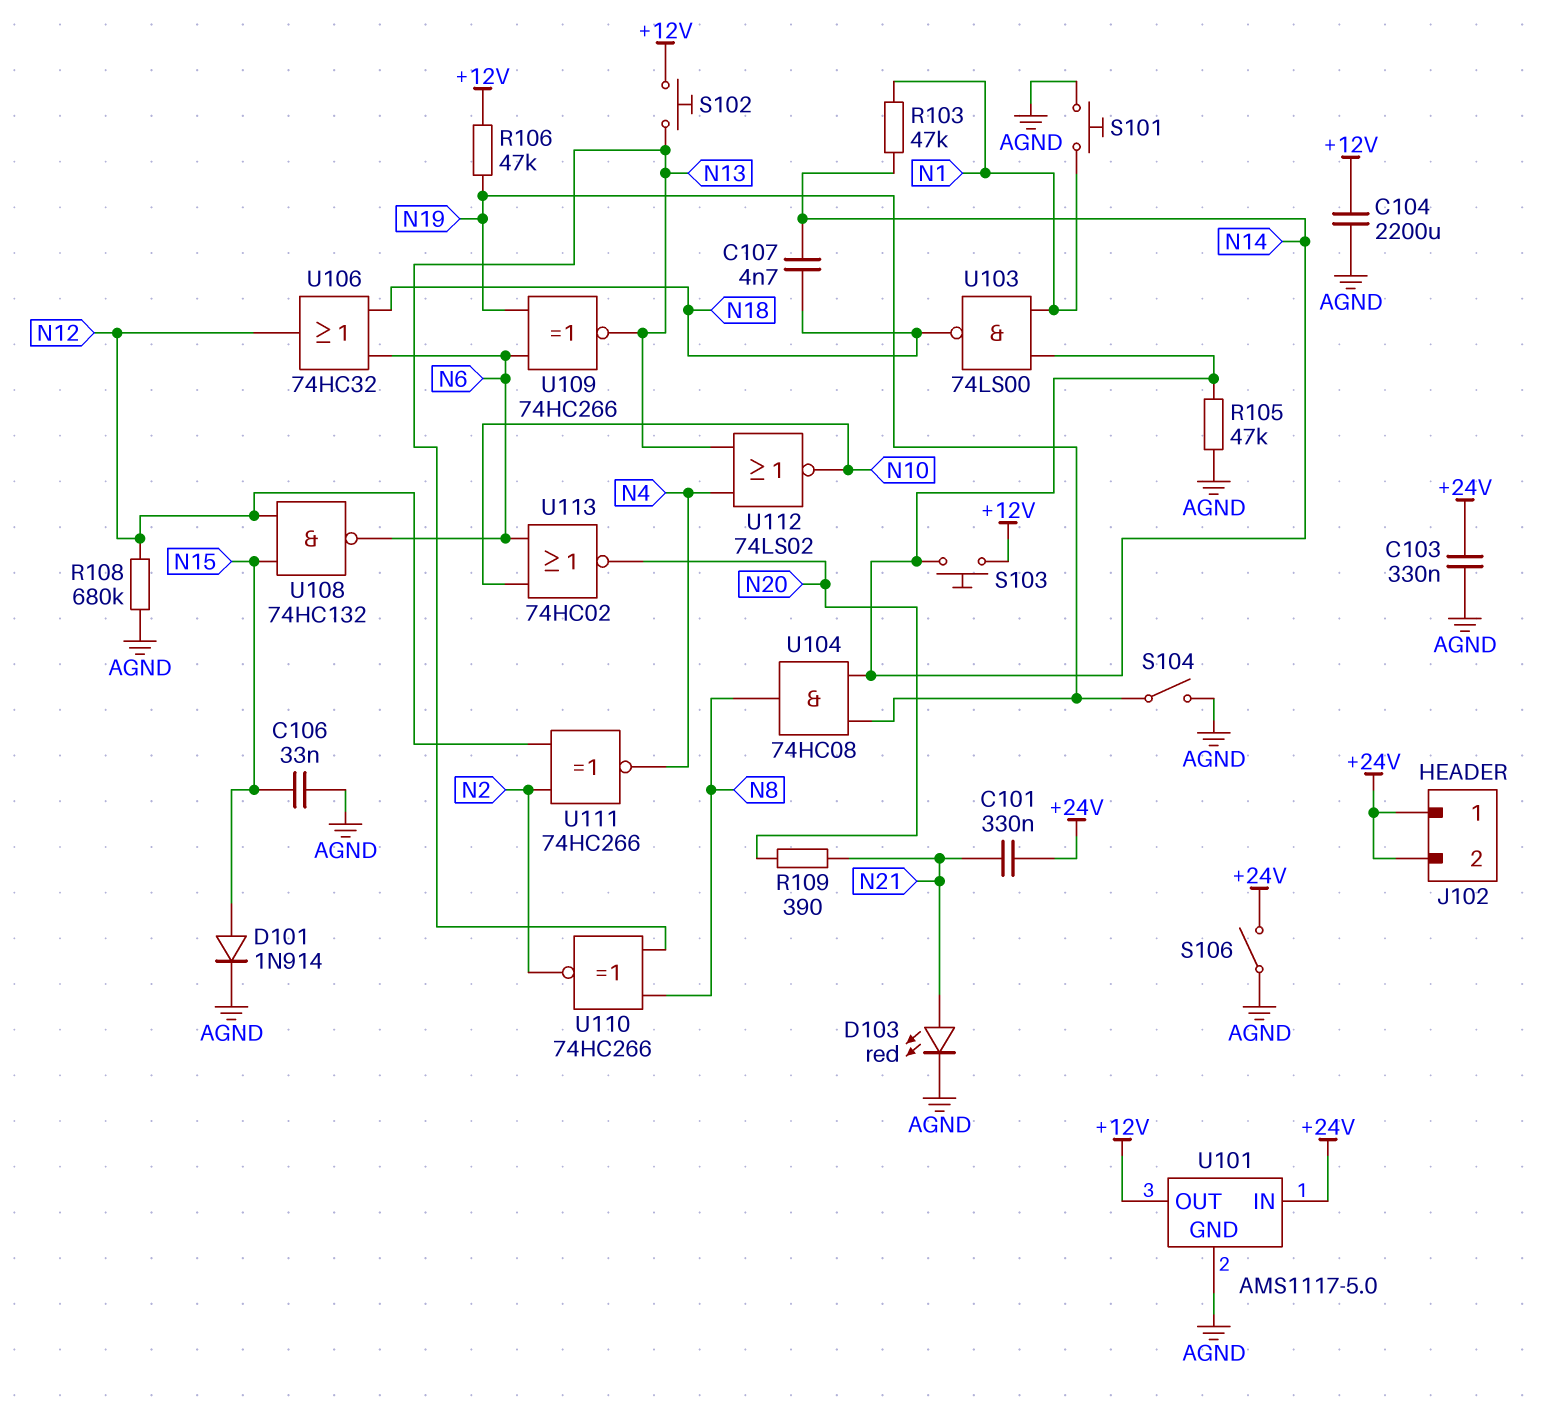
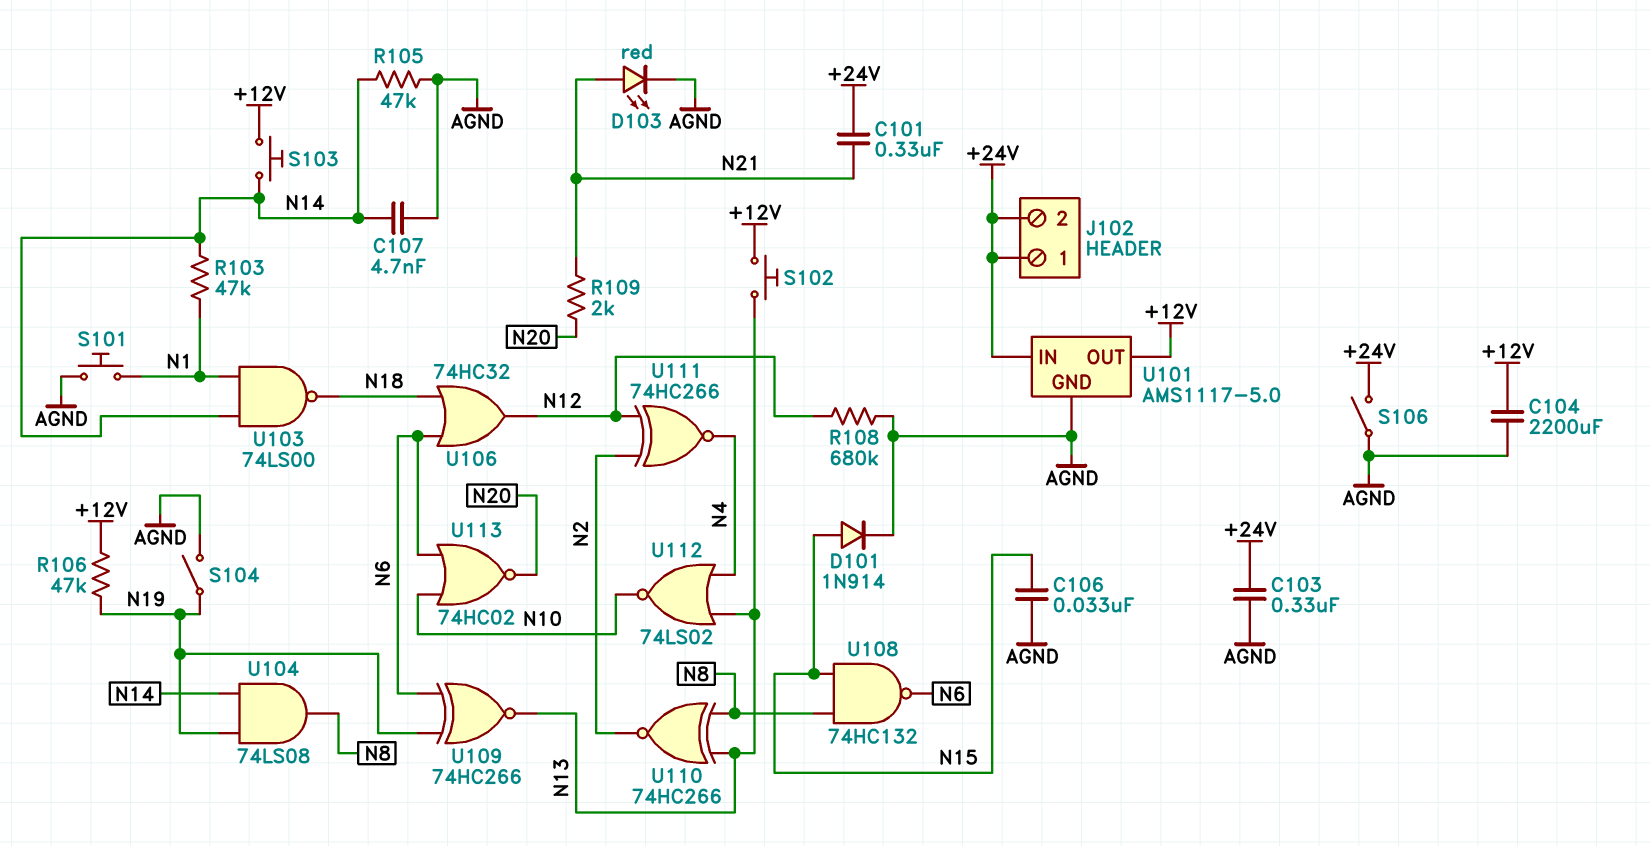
C107: 4.7nF (N14, N18) -> 4.7nF (AGND, N14)
R109: 390 (N20, N21) -> 2k (N20, N21)
U104: AND 74HC08 (in N14, in N19, out N8) -> AND 74LS08 (in N14, in N19, out N8)
U108: NAND 74HC132 (in N12, in N15, out N6) -> NAND 74HC132 (in N8, in N15, out N6)

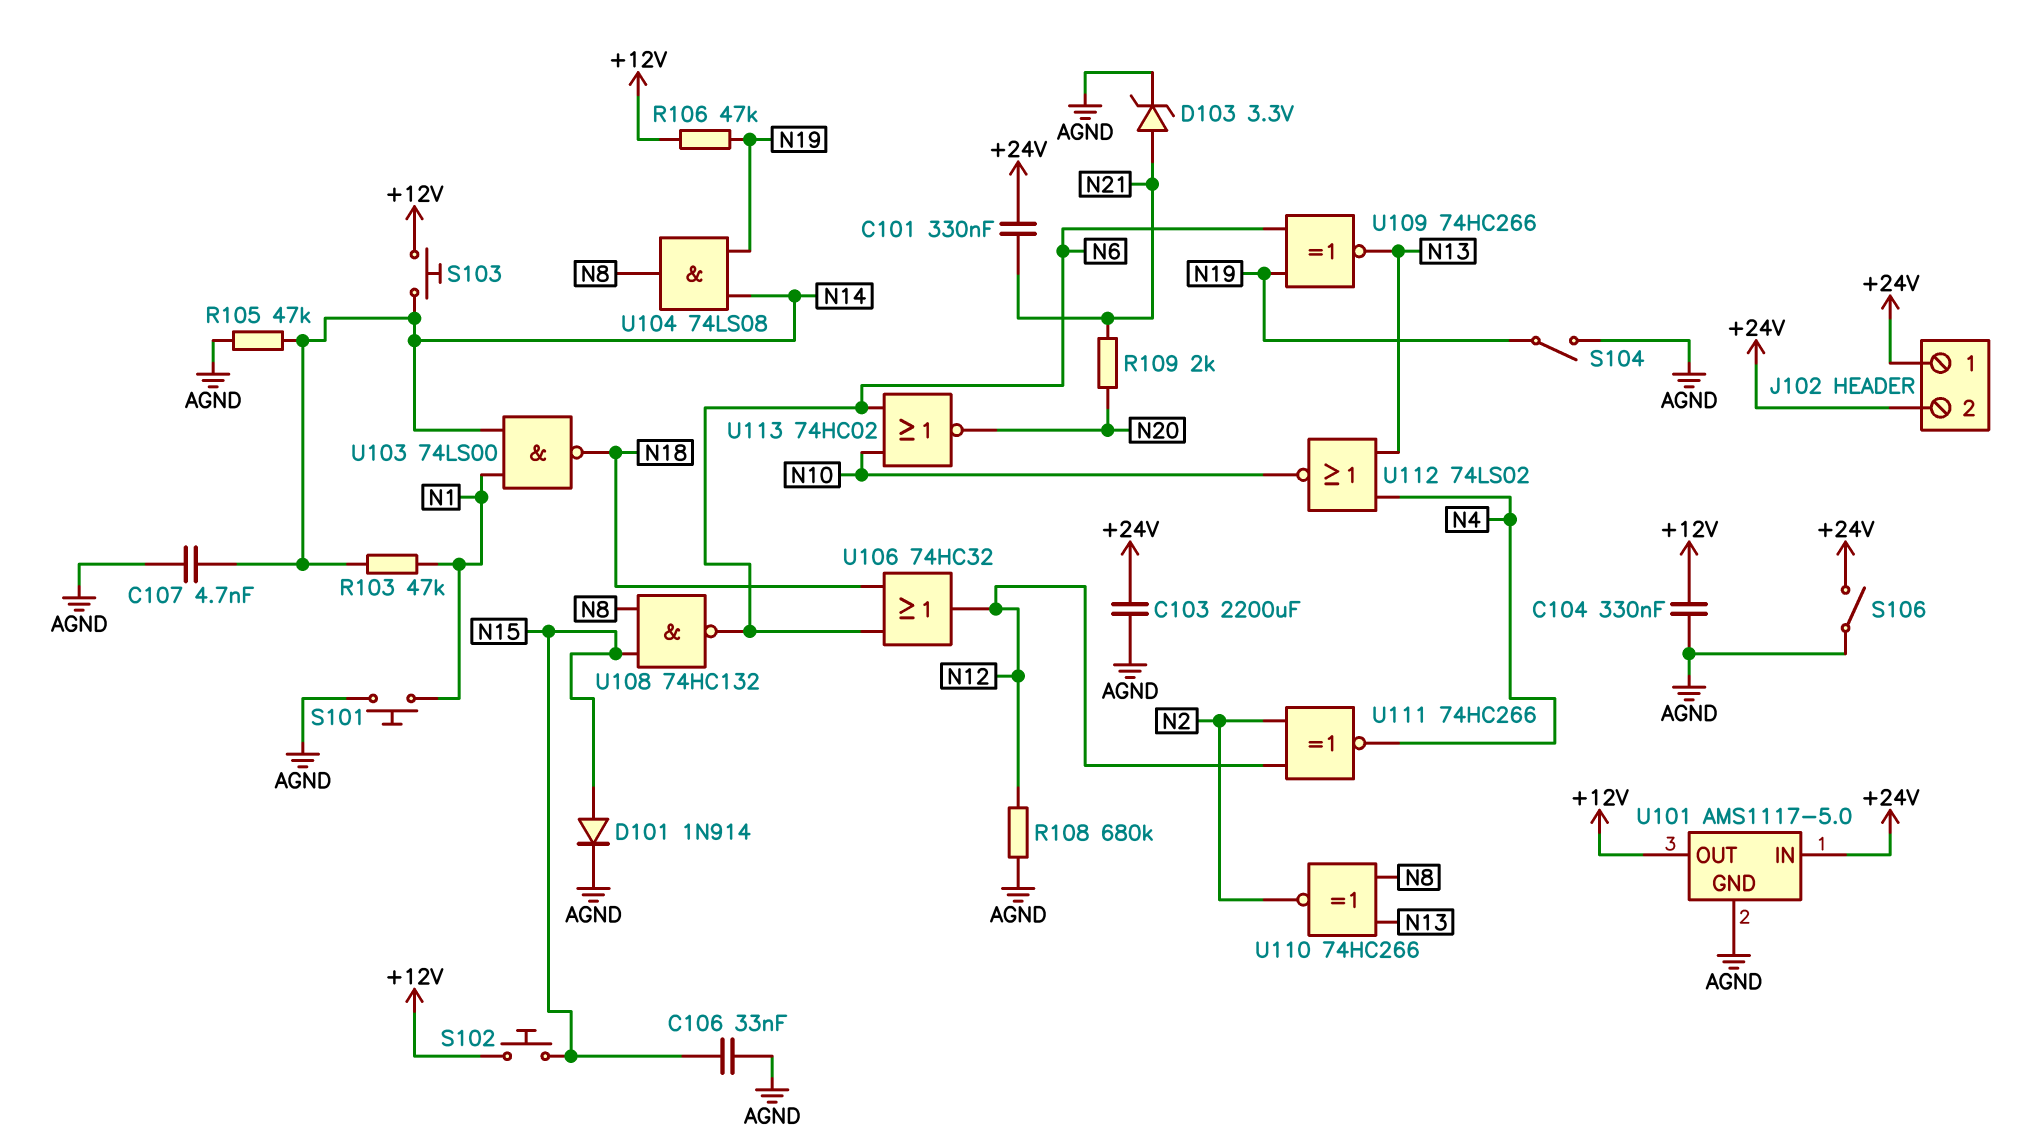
C103: 330nF (+24V, AGND) -> 2200uF (+24V, AGND)
C104: 2200uF (+12V, AGND) -> 330nF (+12V, AGND)
D103: LED red (A N21, K AGND) -> zener 3.3V (A N21, K AGND)
S102: button (+12V, N13) -> button (+12V, N15)

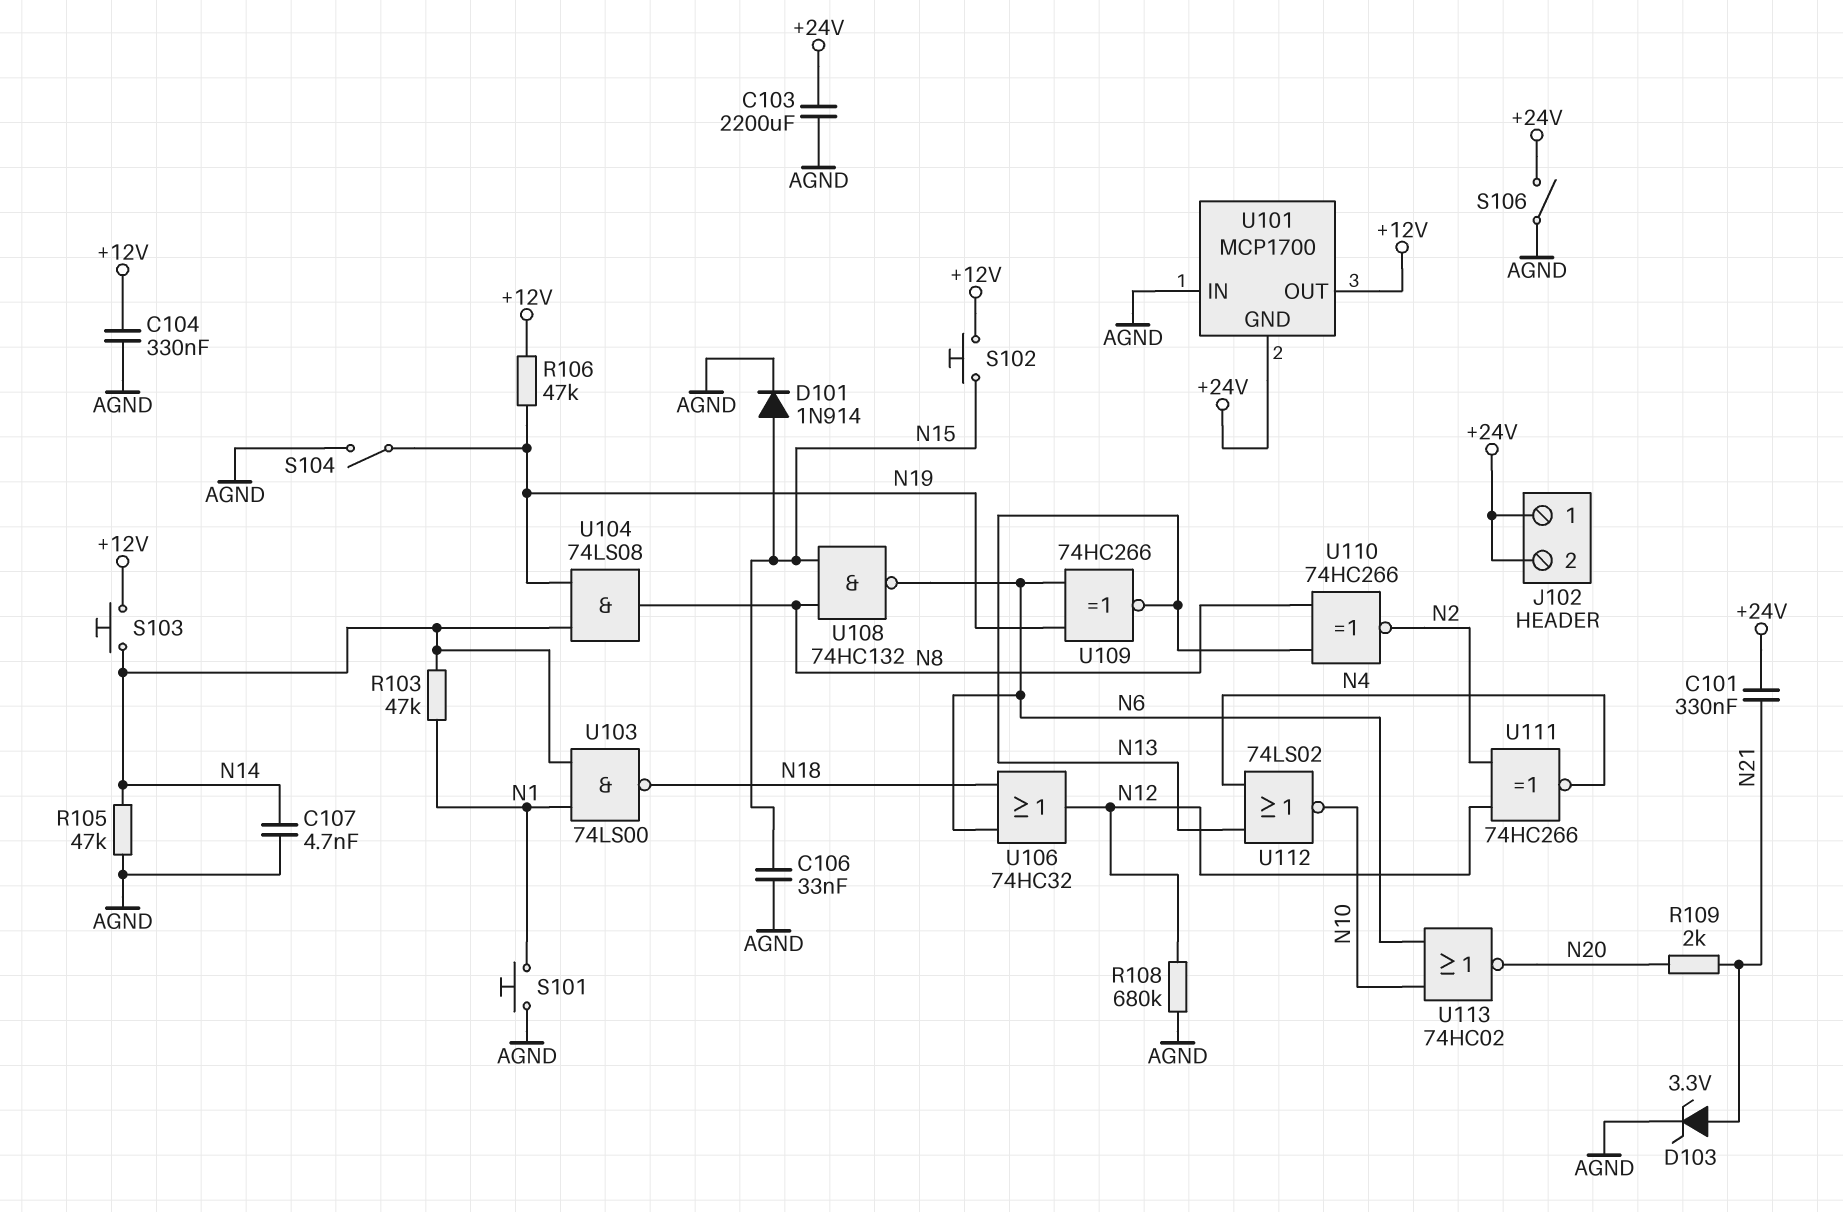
U101: AMS1117-5.0 -> MCP1700
U101 pin GND: AGND -> +24V
U101 pin IN: +24V -> AGND

